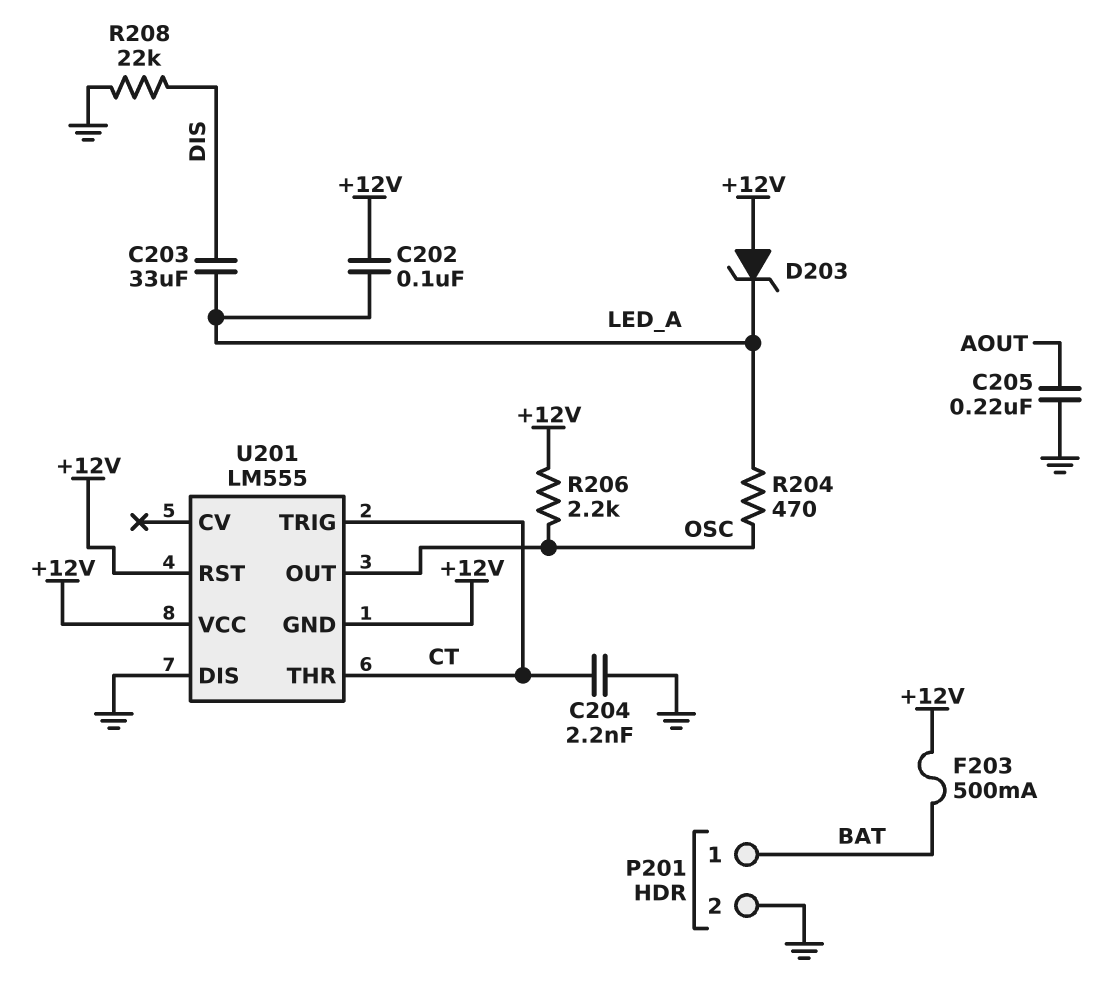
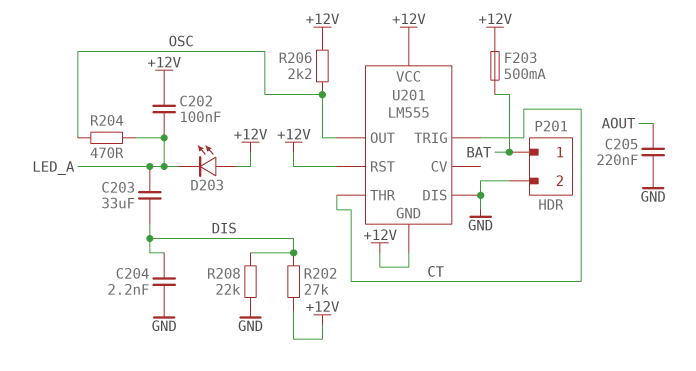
C204: 2.2nF (CT, GND) -> 2.2nF (DIS, GND)
D203: zener (A +12V, K LED_A) -> LED (A +12V, K LED_A)
R202: none -> 27k (+12V, DIS)

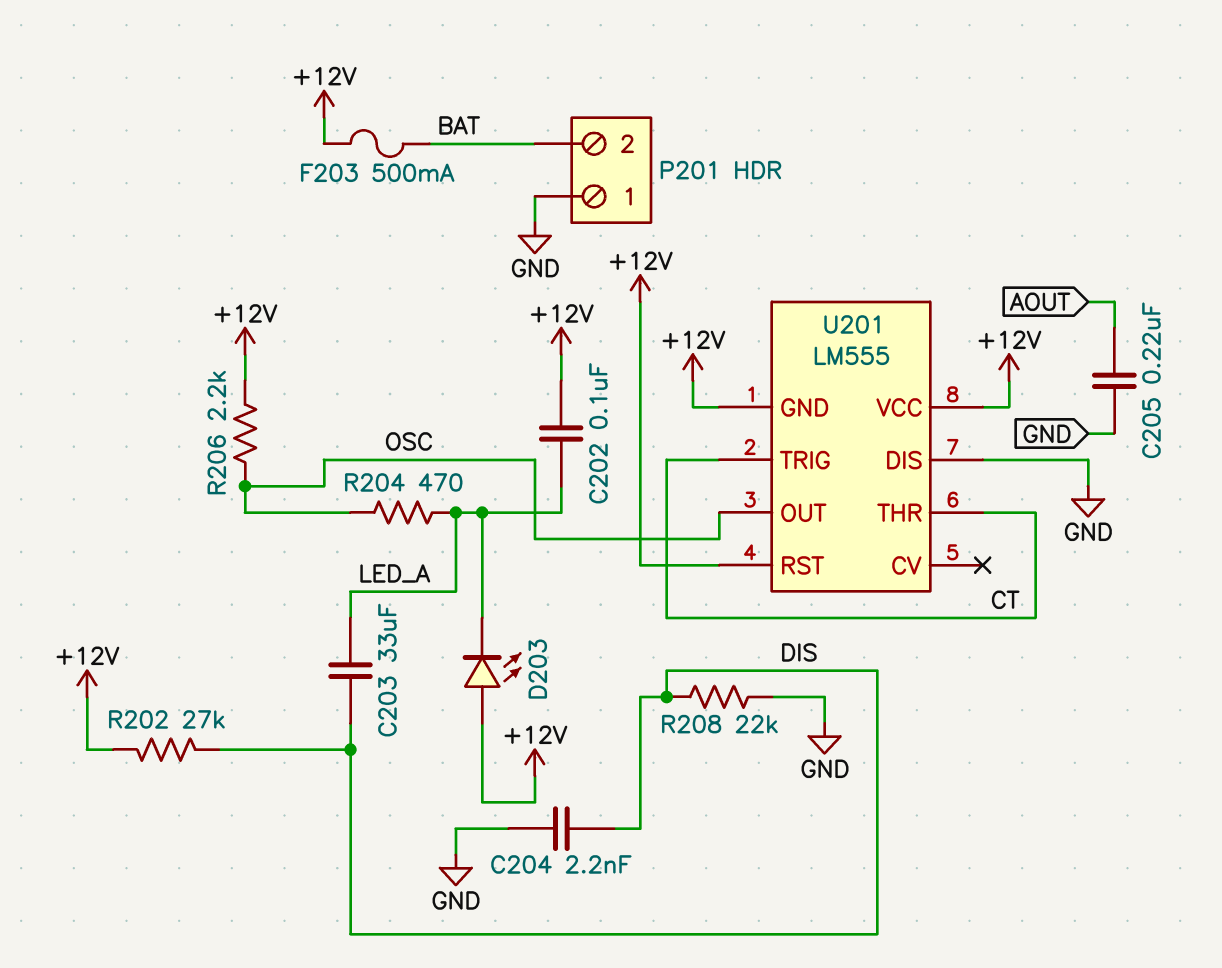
P201 pin 1: BAT -> GND
P201 pin 2: GND -> BAT

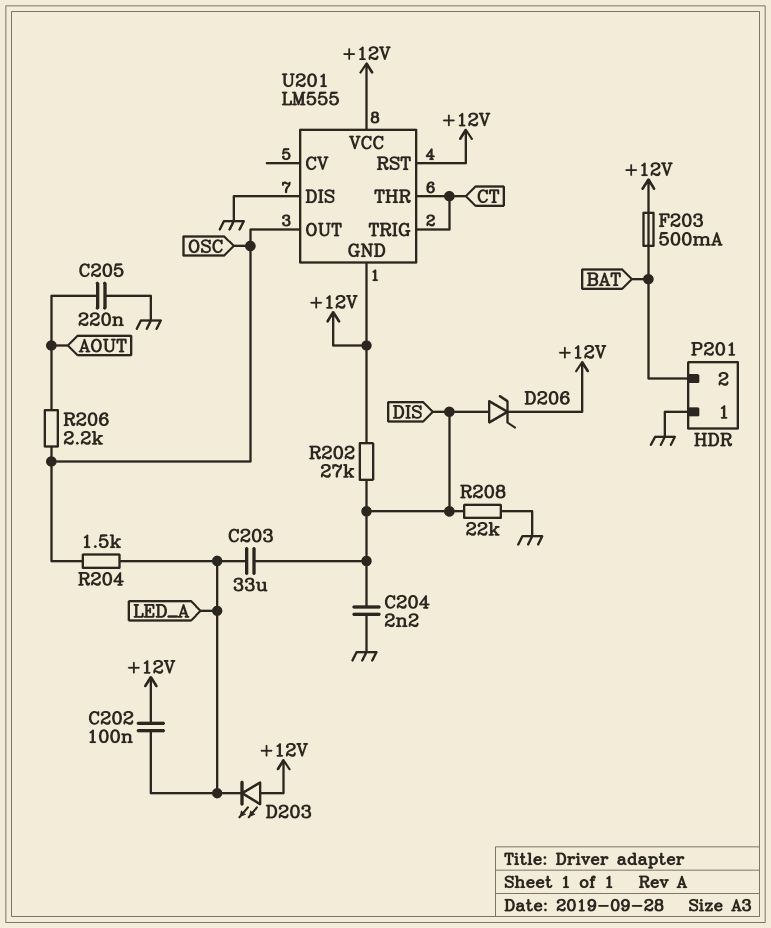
D206: none -> zener (A DIS, K +12V)
R204: 470 (LED_A, OSC) -> 1.5k (LED_A, OSC)
R206: 2.2k (+12V, OSC) -> 2.2k (AOUT, OSC)

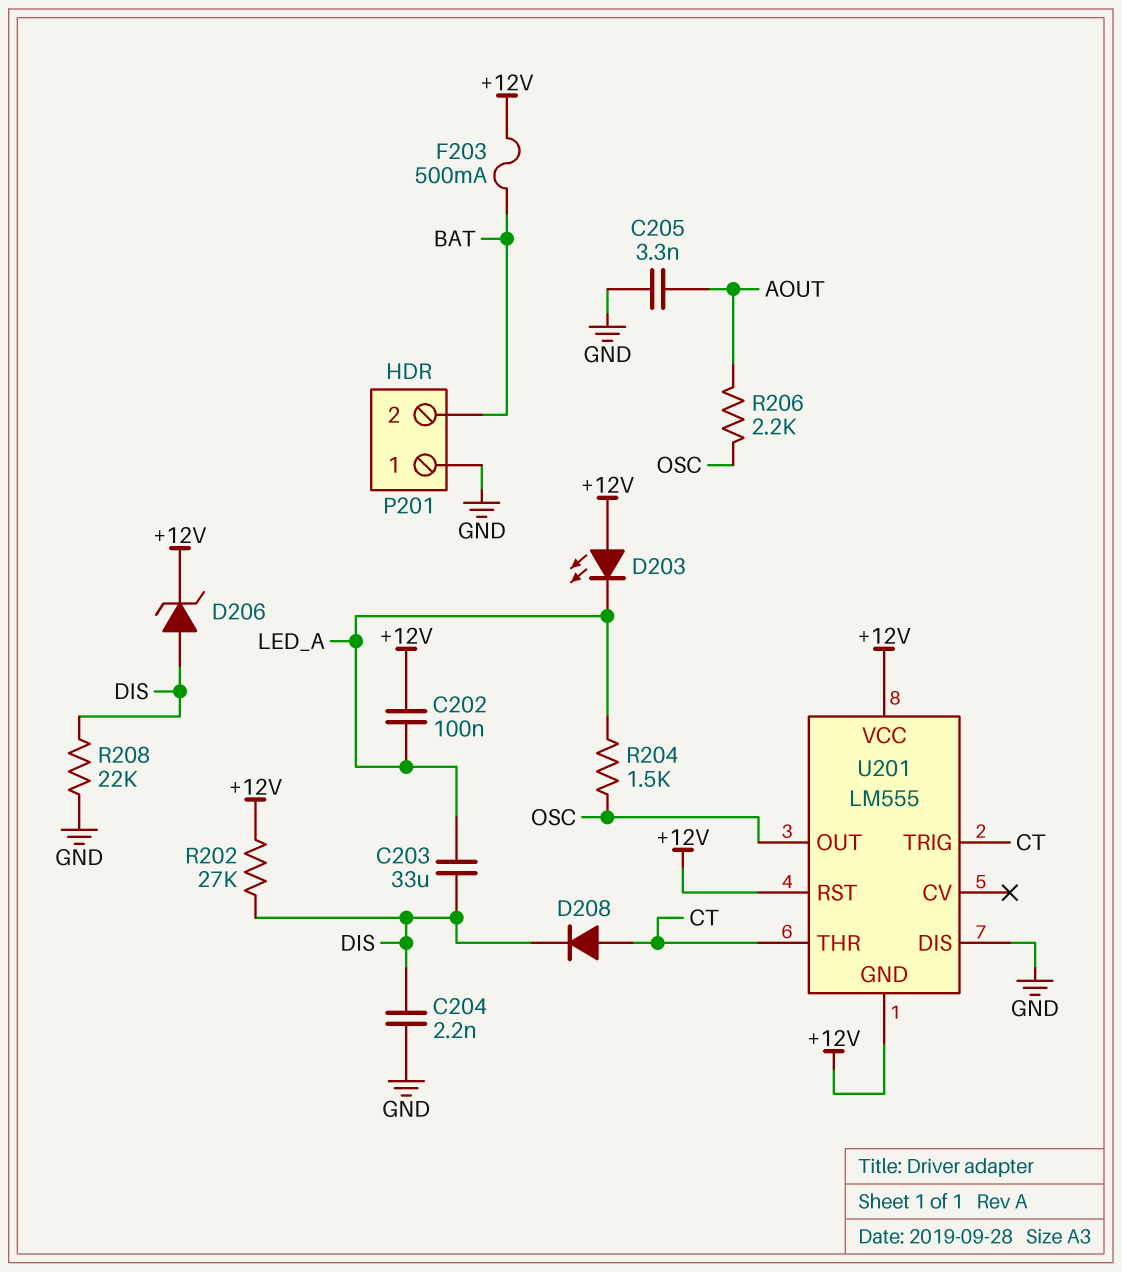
C205: 220nF (AOUT, GND) -> 3.3nF (AOUT, GND)
D208: none -> diode (A CT, K DIS)

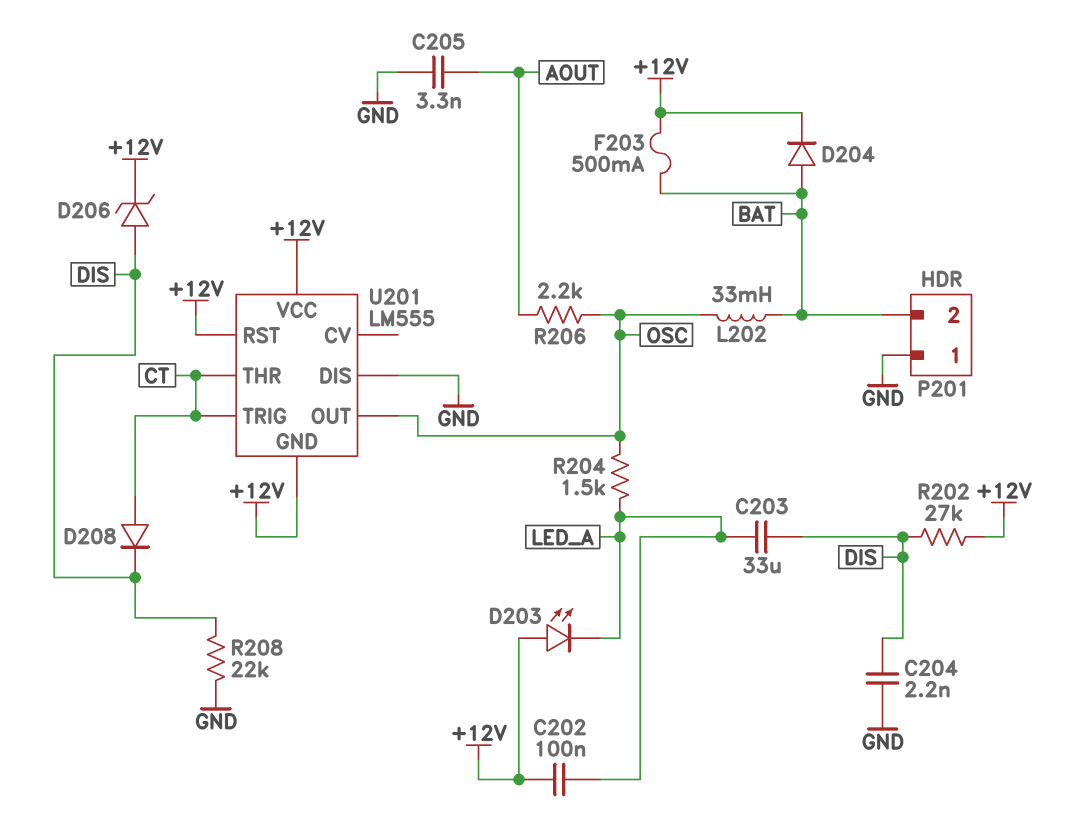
D204: none -> diode (A BAT, K +12V)
L202: none -> 33mH (BAT, OSC)

